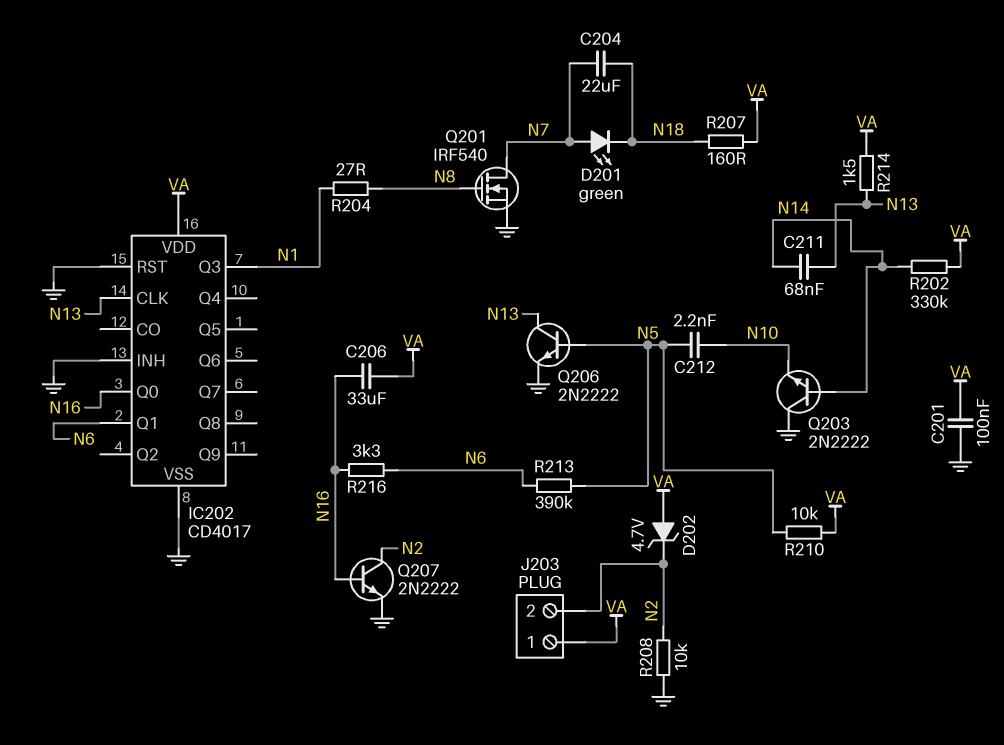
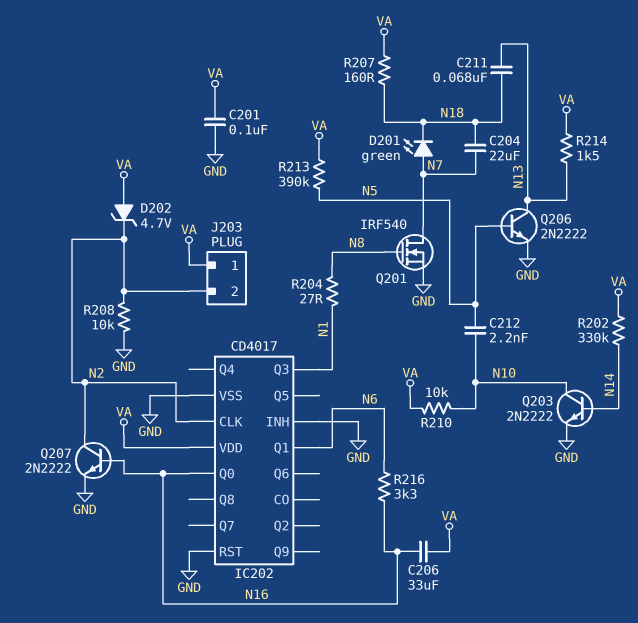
C211: 68nF (N13, N14) -> 68nF (N13, N18)
IC202 pin CLK: N13 -> N2
Q203: NPN 2N2222 (B N14, C GND, E N10) -> NPN 2N2222 (B N14, C N10, E GND)
R210: 10k (N5, VA) -> 10k (N10, VA)
R213: 390k (N5, N6) -> 390k (N5, VA)

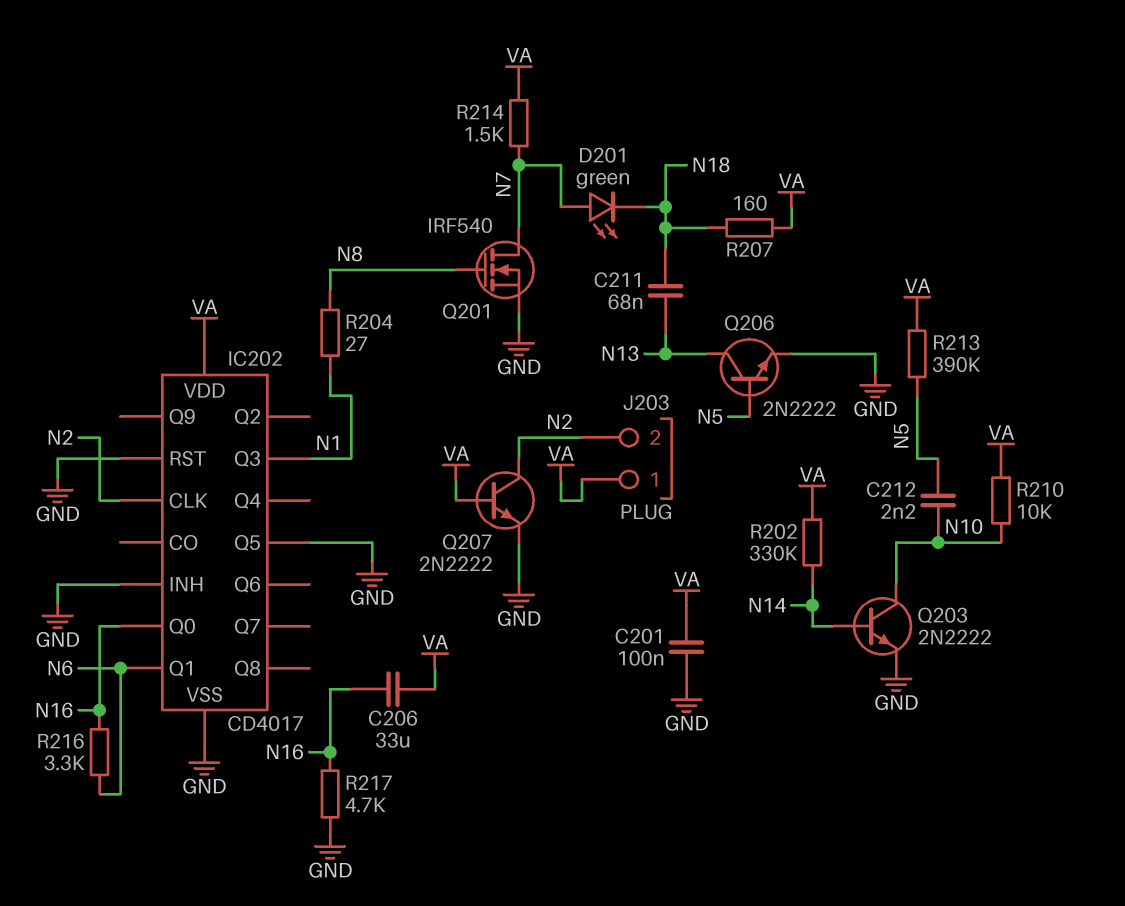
C204: 22uF (N7, N18) -> none
D202: zener 4.7V (A VA, K N2) -> none
IC202 pin Q5: none -> GND
Q207: NPN 2N2222 (B N16, C N2, E GND) -> NPN 2N2222 (B VA, C N2, E GND)
R208: 10k (GND, N2) -> none
R214: 1.5k (N13, VA) -> 1.5k (N7, VA)
R217: none -> 4.7k (GND, N16)

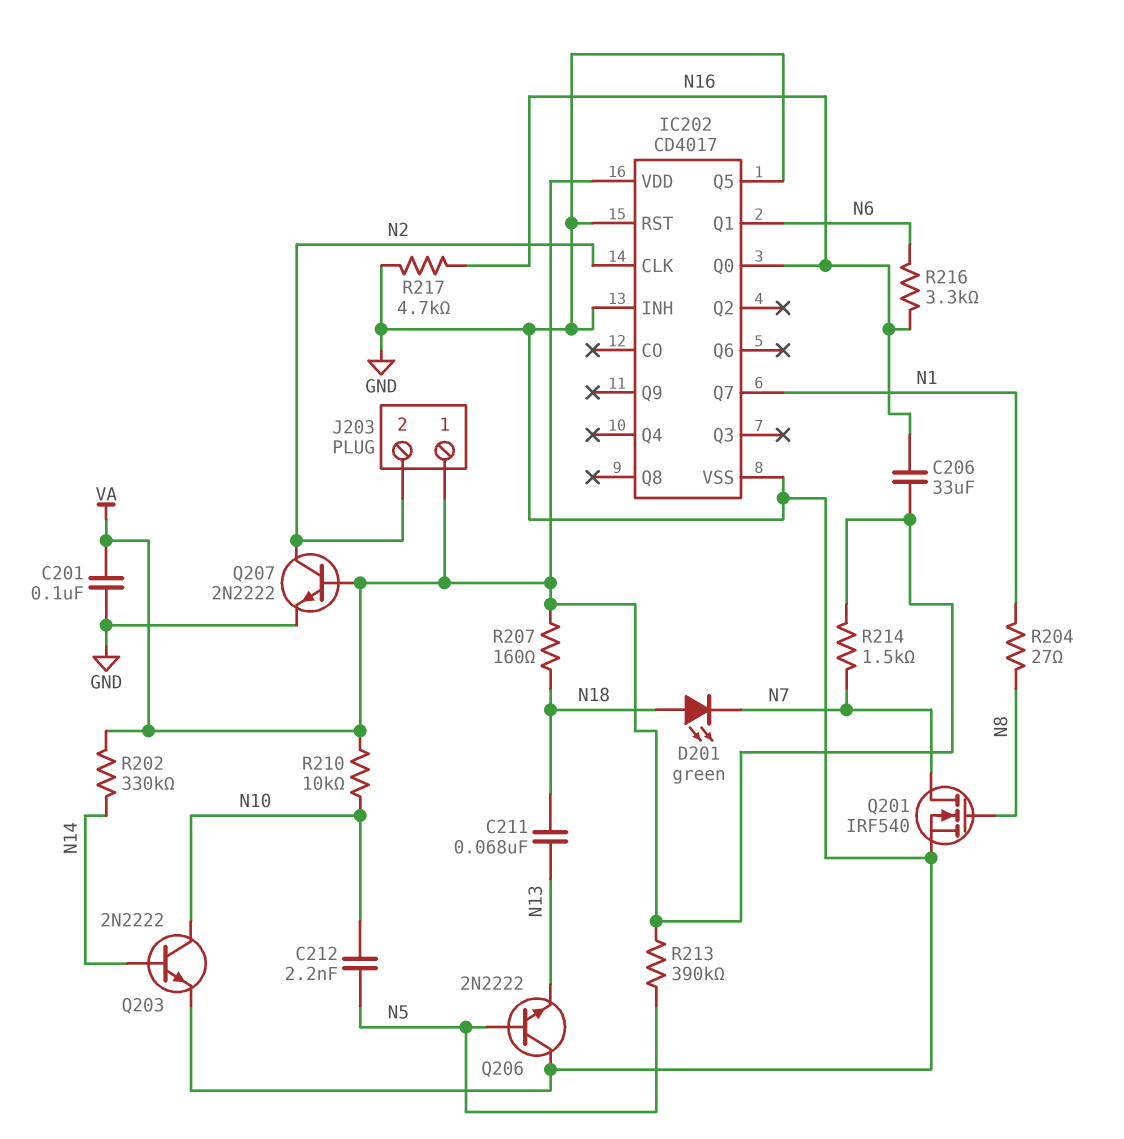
D201: LED green (A N7, K N18) -> LED green (A N18, K N7)
IC202 pin Q3: N1 -> none
IC202 pin Q7: none -> N1
Q206: NPN 2N2222 (B N5, C N13, E GND) -> NPN 2N2222 (B N5, C GND, E N13)

